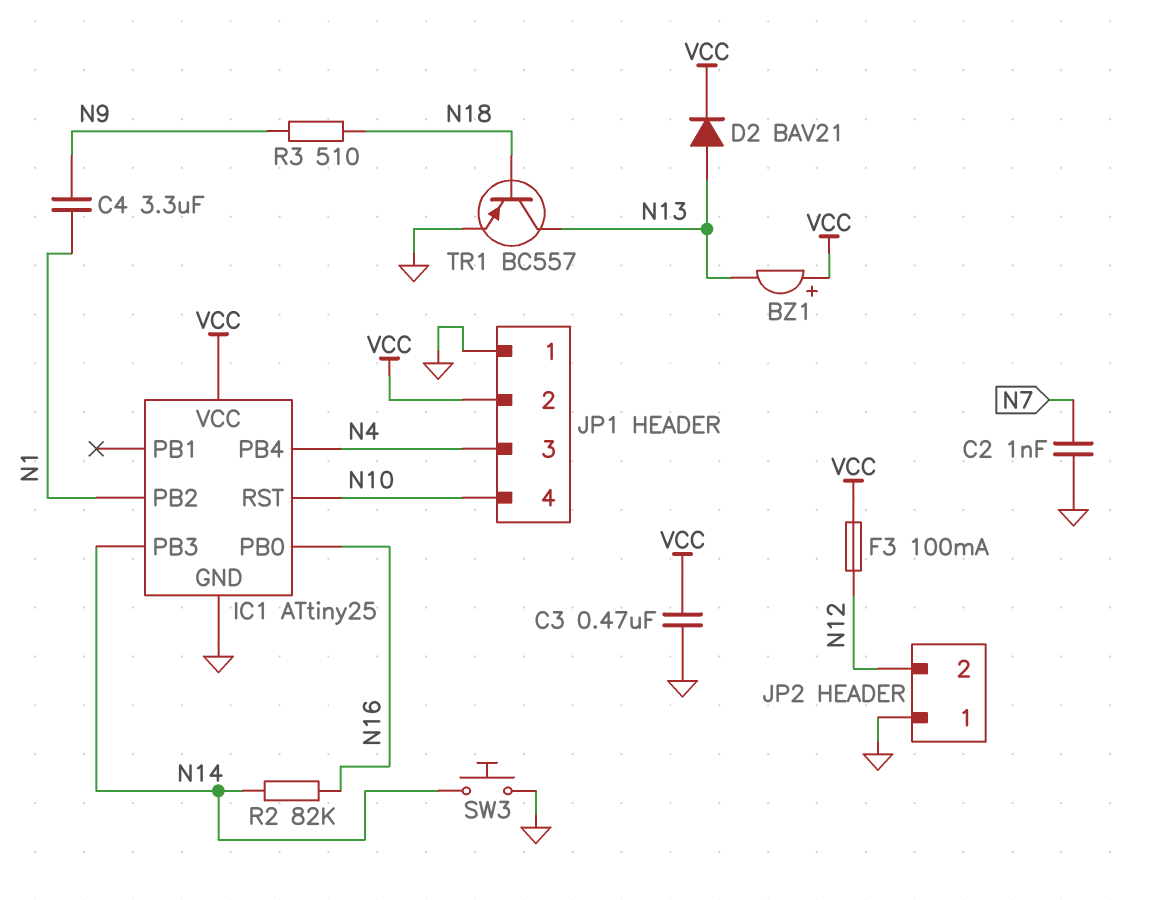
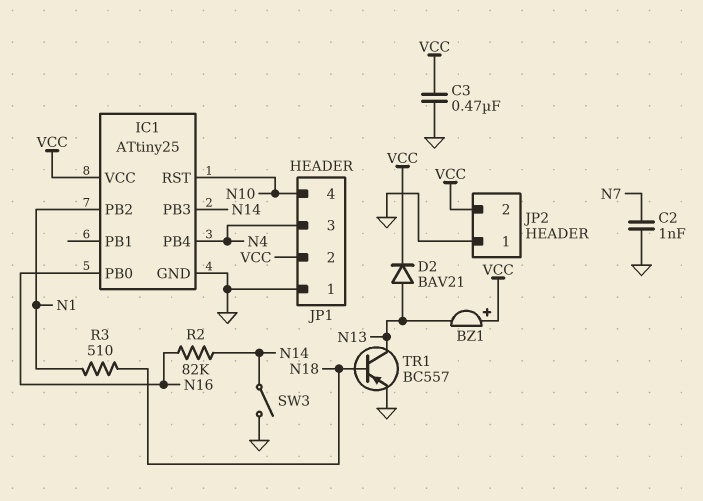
C4: 3.3uF (N1, N9) -> none
F3: 100mA (N12, VCC) -> none
JP2 pin 2: N12 -> VCC
R3: 510 (N9, N18) -> 510 (N1, N18)
SW3: button (GND, N14) -> switch (GND, N14)

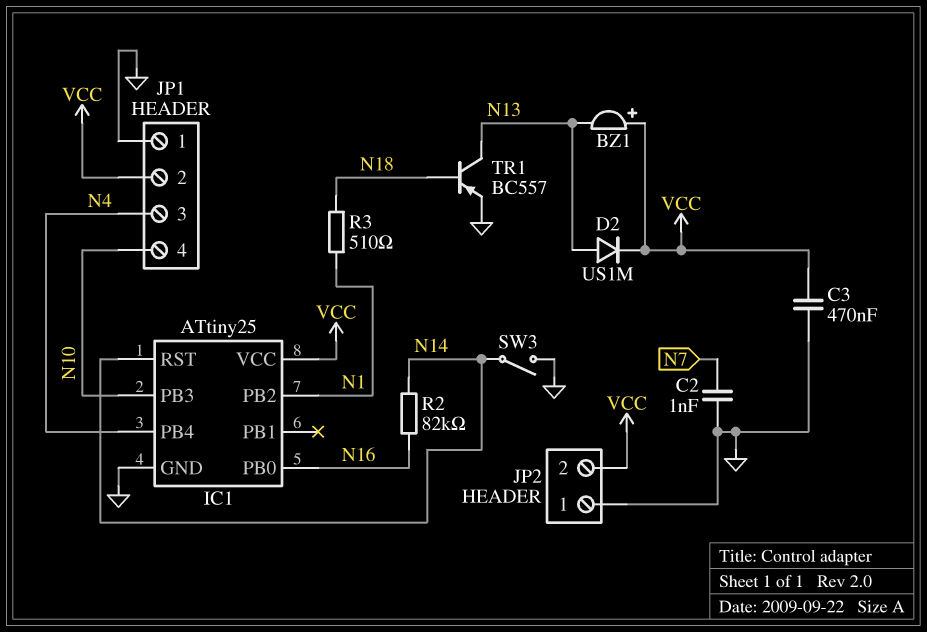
D2: diode BAV21 (A N13, K VCC) -> diode US1M (A N13, K VCC)
IC1 pin PB3: N14 -> N10
IC1 pin RST: N10 -> N14

